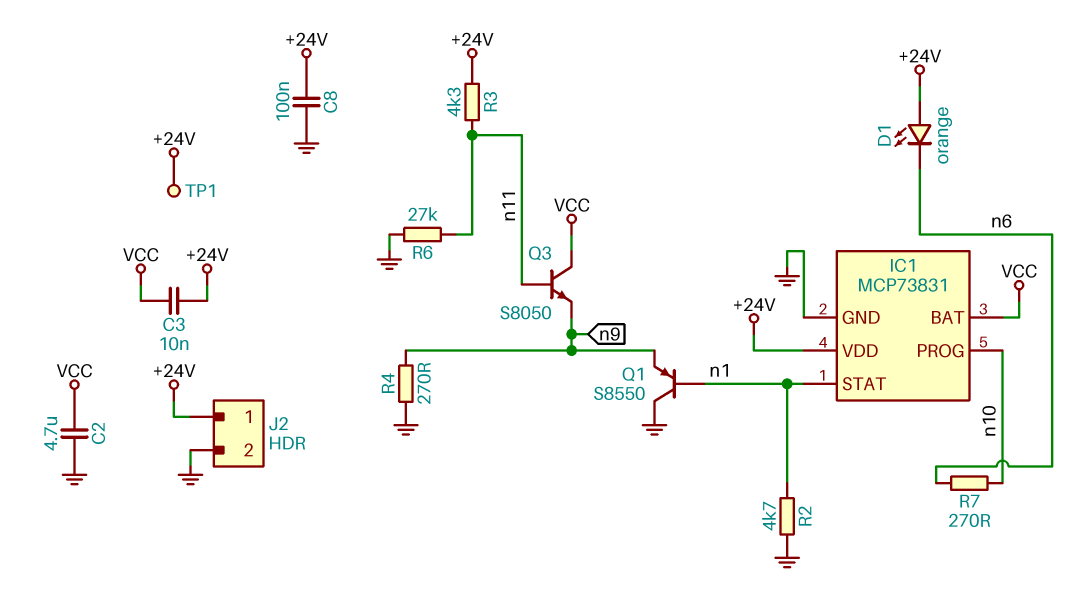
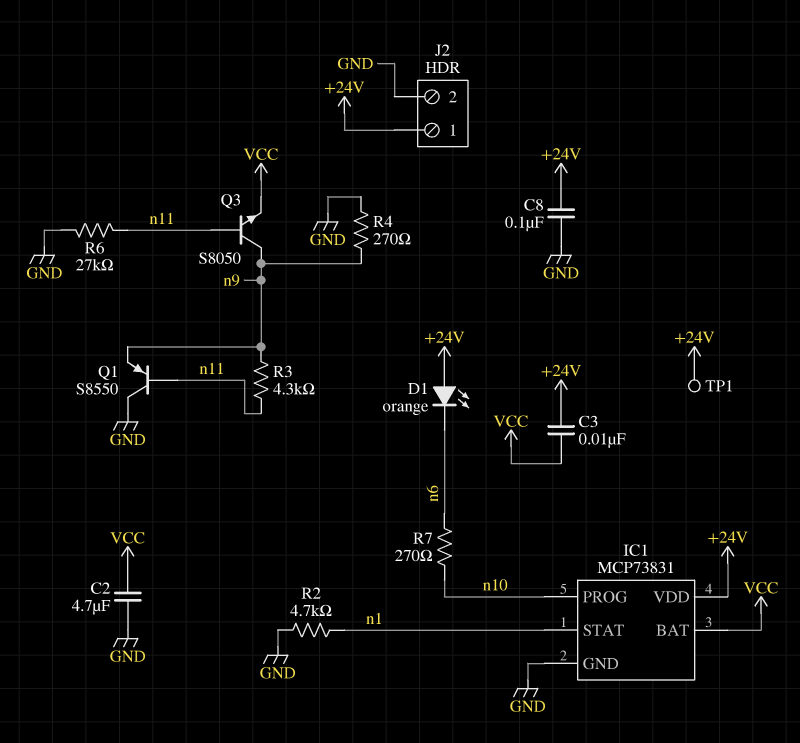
Q1: PNP S8550 (B n1, C GND, E n9) -> PNP S8550 (B n11, C GND, E n9)
Q3: NPN S8050 (B n11, C VCC, E n9) -> NPN S8050 (B n11, C n9, E VCC)
R3: 4.3k (+24V, n11) -> 4.3k (n9, n11)

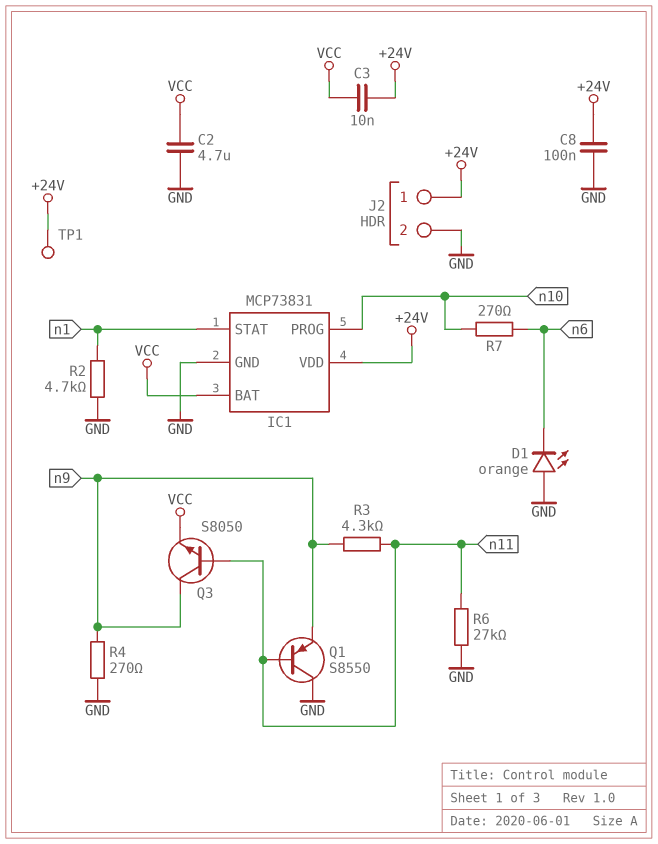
D1: LED orange (A +24V, K n6) -> LED orange (A GND, K n6)

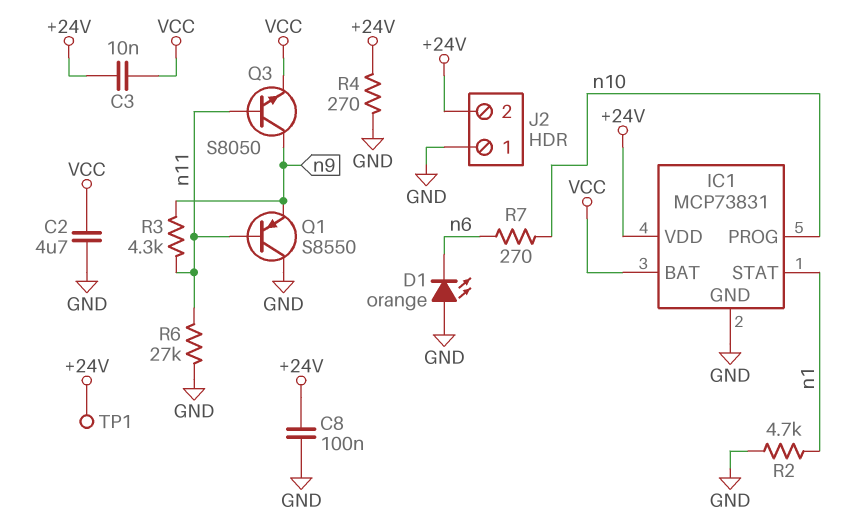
J2 pin 1: +24V -> GND
J2 pin 2: GND -> +24V
R4: 270 (GND, n9) -> 270 (+24V, GND)

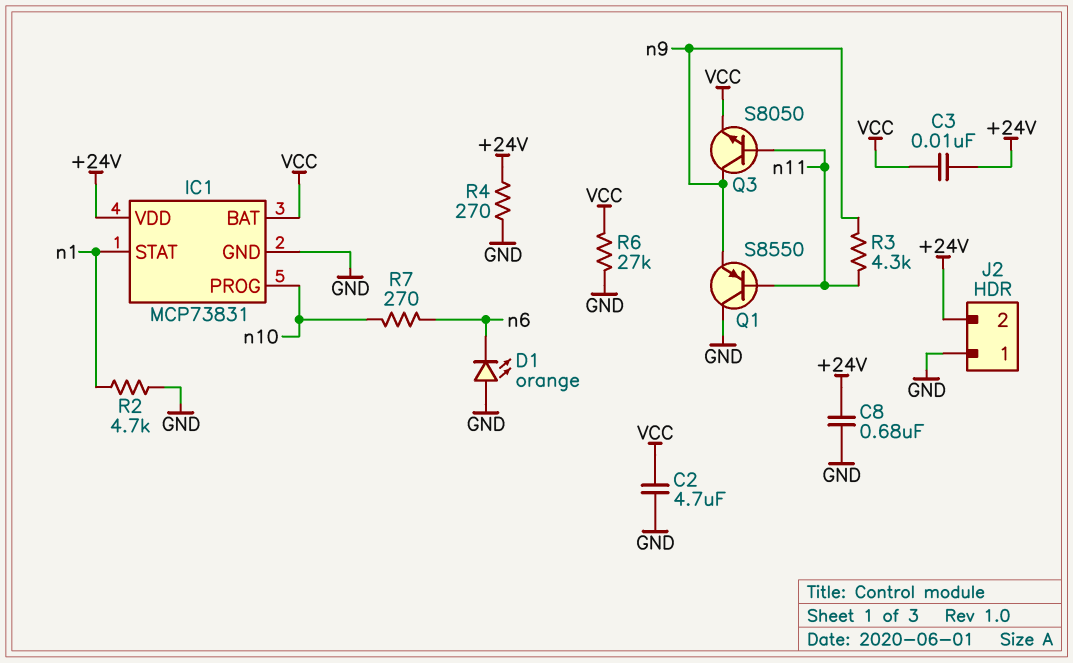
C8: 100nF (+24V, GND) -> 680nF (+24V, GND)
R6: 27k (GND, n11) -> 27k (GND, VCC)
TP1: test point (+24V) -> none

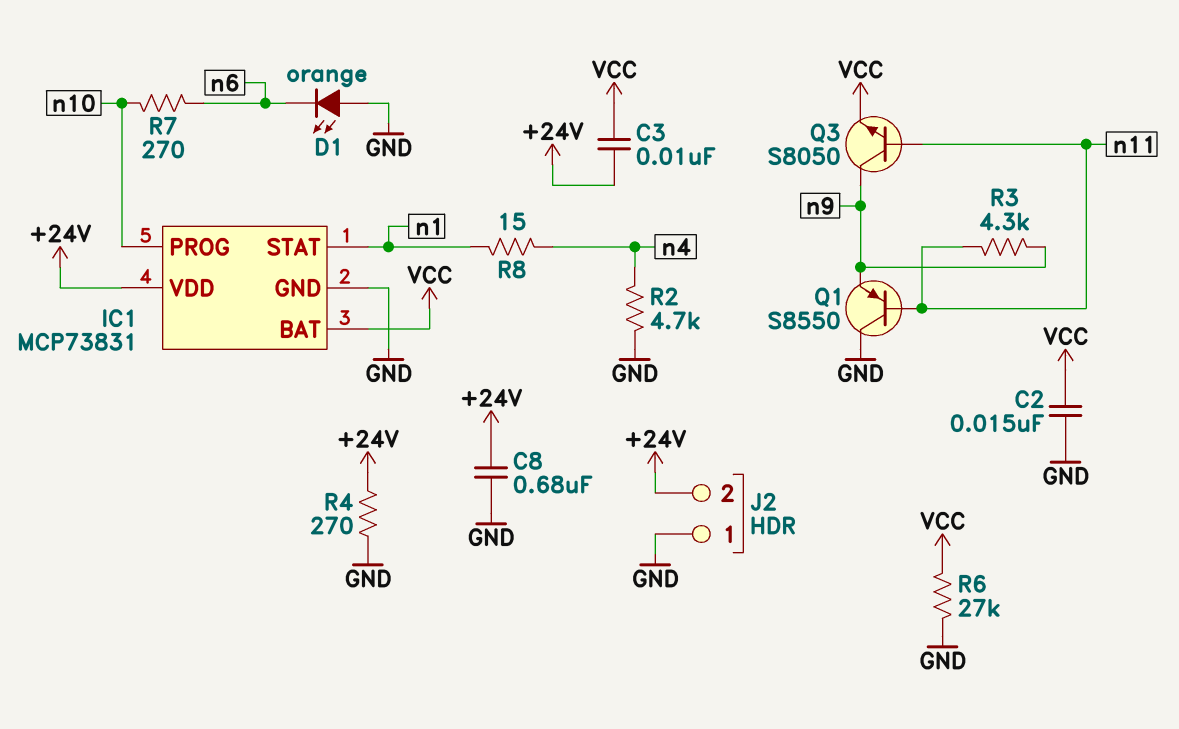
C2: 4.7uF (GND, VCC) -> 15nF (GND, VCC)
R2: 4.7k (GND, n1) -> 4.7k (GND, n4)
R8: none -> 15 (n1, n4)

